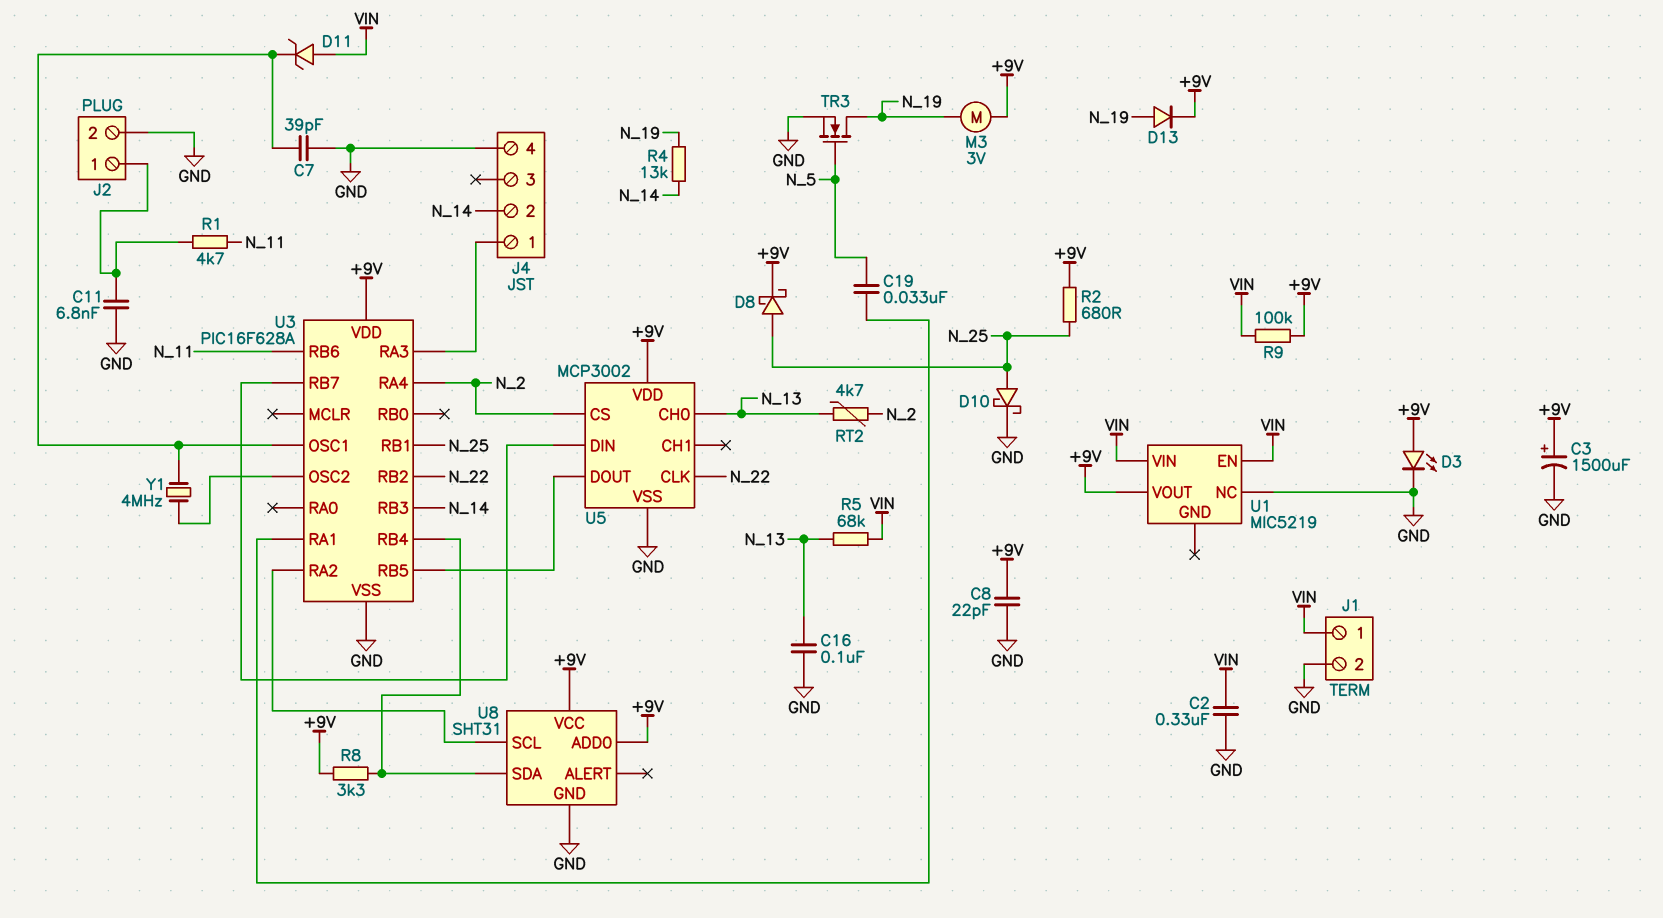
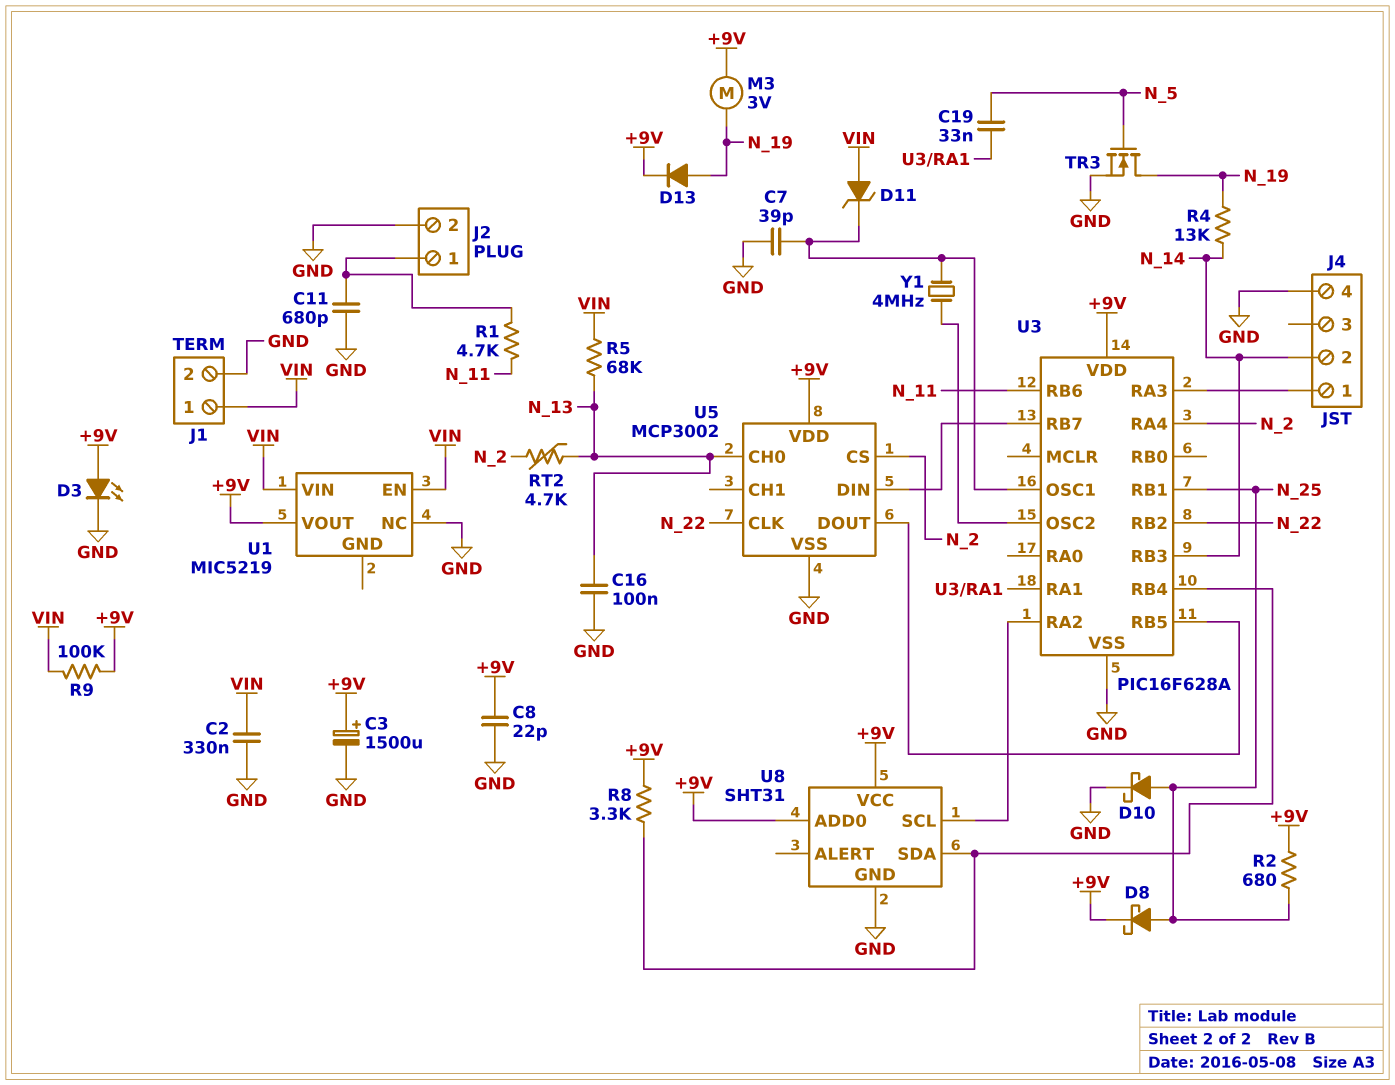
C11: 6.8nF (GND, J2/1) -> 680pF (GND, J2/1)

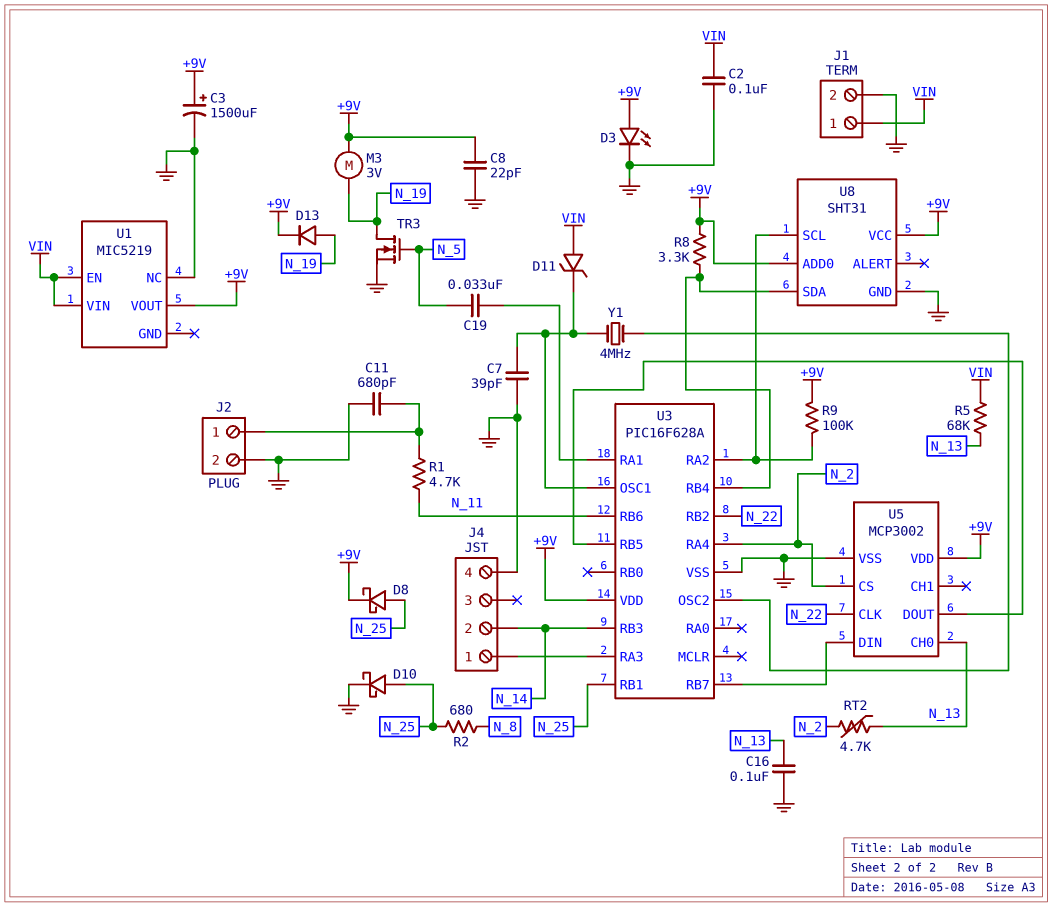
C2: 330nF (GND, VIN) -> 100nF (GND, VIN)
R2: 680 (+9V, N_25) -> 680 (N_8, N_25)
R4: 13k (N_14, N_19) -> none
R9: 100k (+9V, VIN) -> 100k (+9V, U3/RA2)

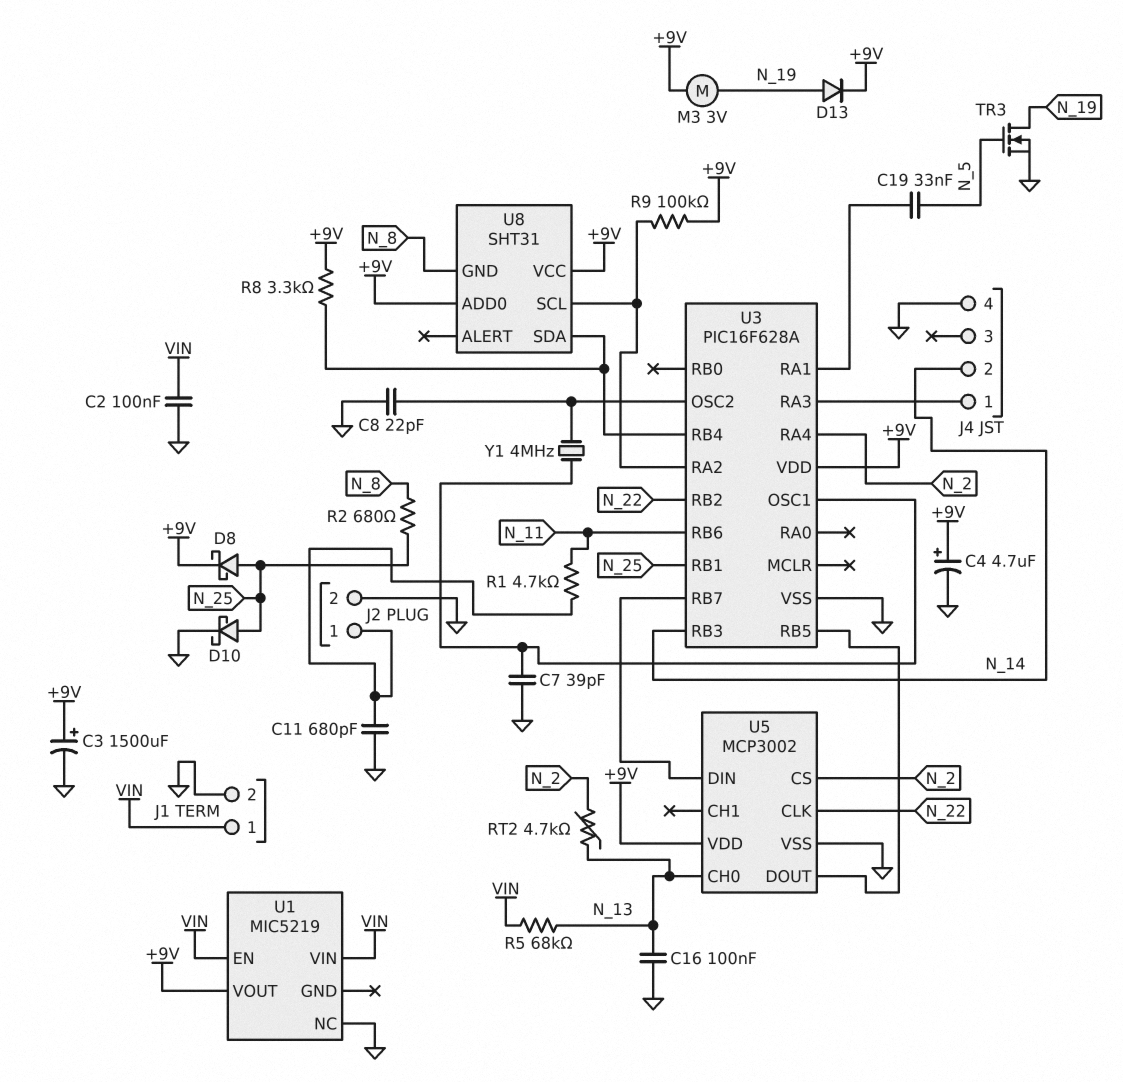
C4: none -> 4.7uF (plus +9V, minus GND)
C8: 22pF (+9V, GND) -> 22pF (GND, U3/OSC2)
D3: LED (A +9V, K GND) -> none
D11: zener (A VIN, K U3/OSC1) -> none
U8 pin GND: GND -> N_8

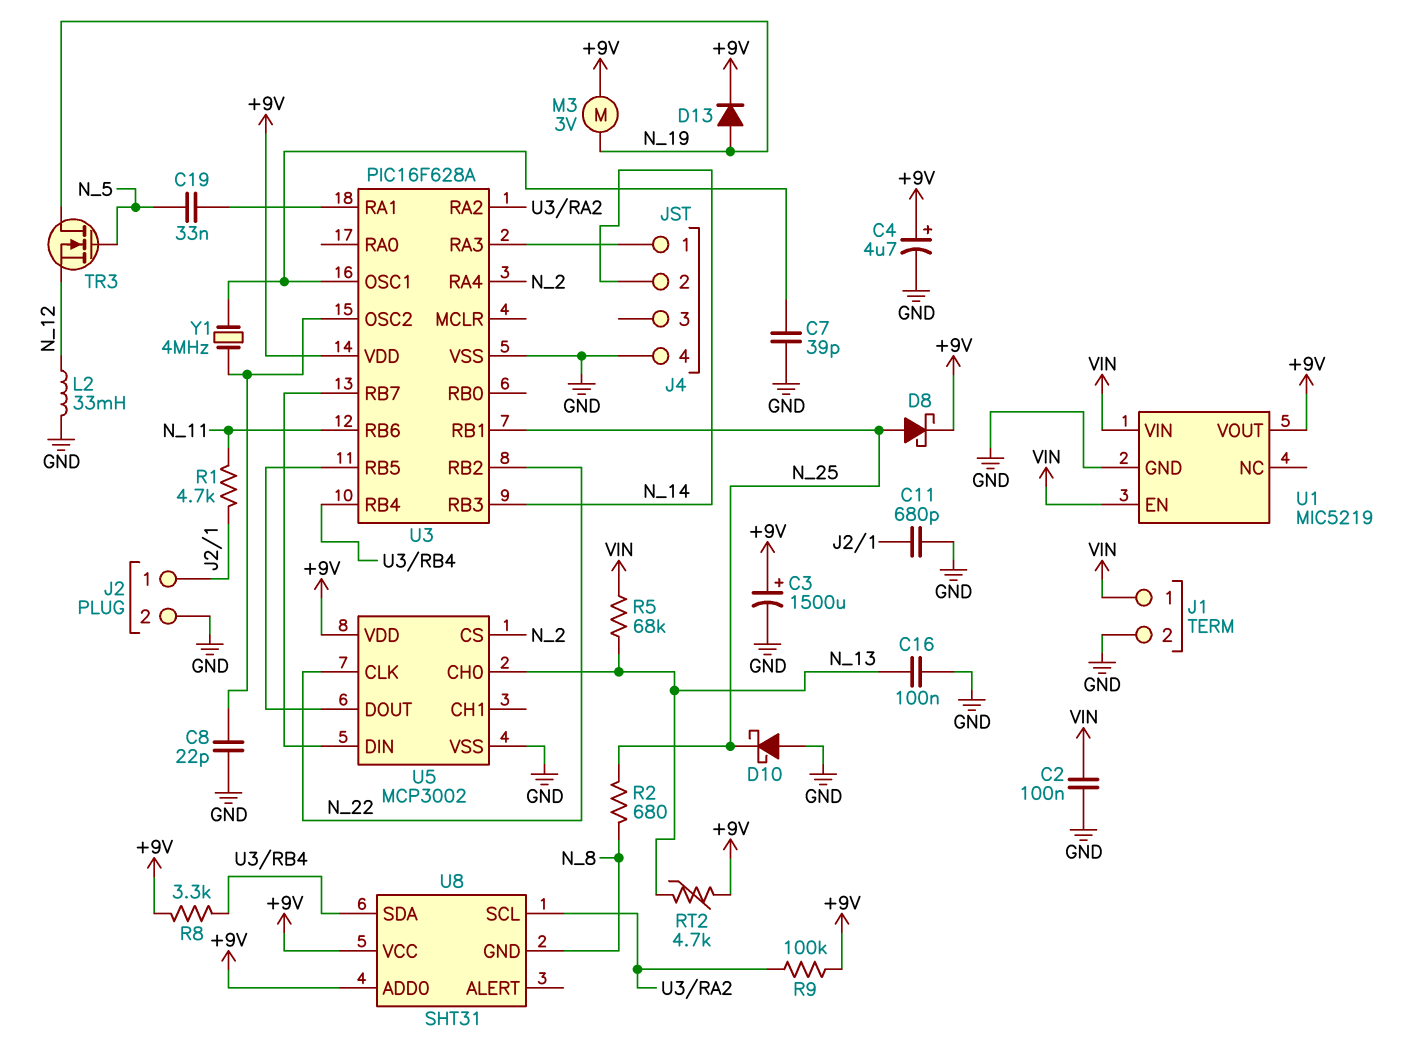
D10: schottky (A N_25, K GND) -> schottky (A GND, K N_25)
L2: none -> 33mH (GND, N_12)
RT2: 4.7k (N_2, N_13) -> 4.7k (+9V, N_13)
TR3: NMOS (G N_5, D N_19, S GND) -> NMOS (G N_5, D N_19, S N_12)
U1 pin GND: none -> GND
U1 pin NC: GND -> none

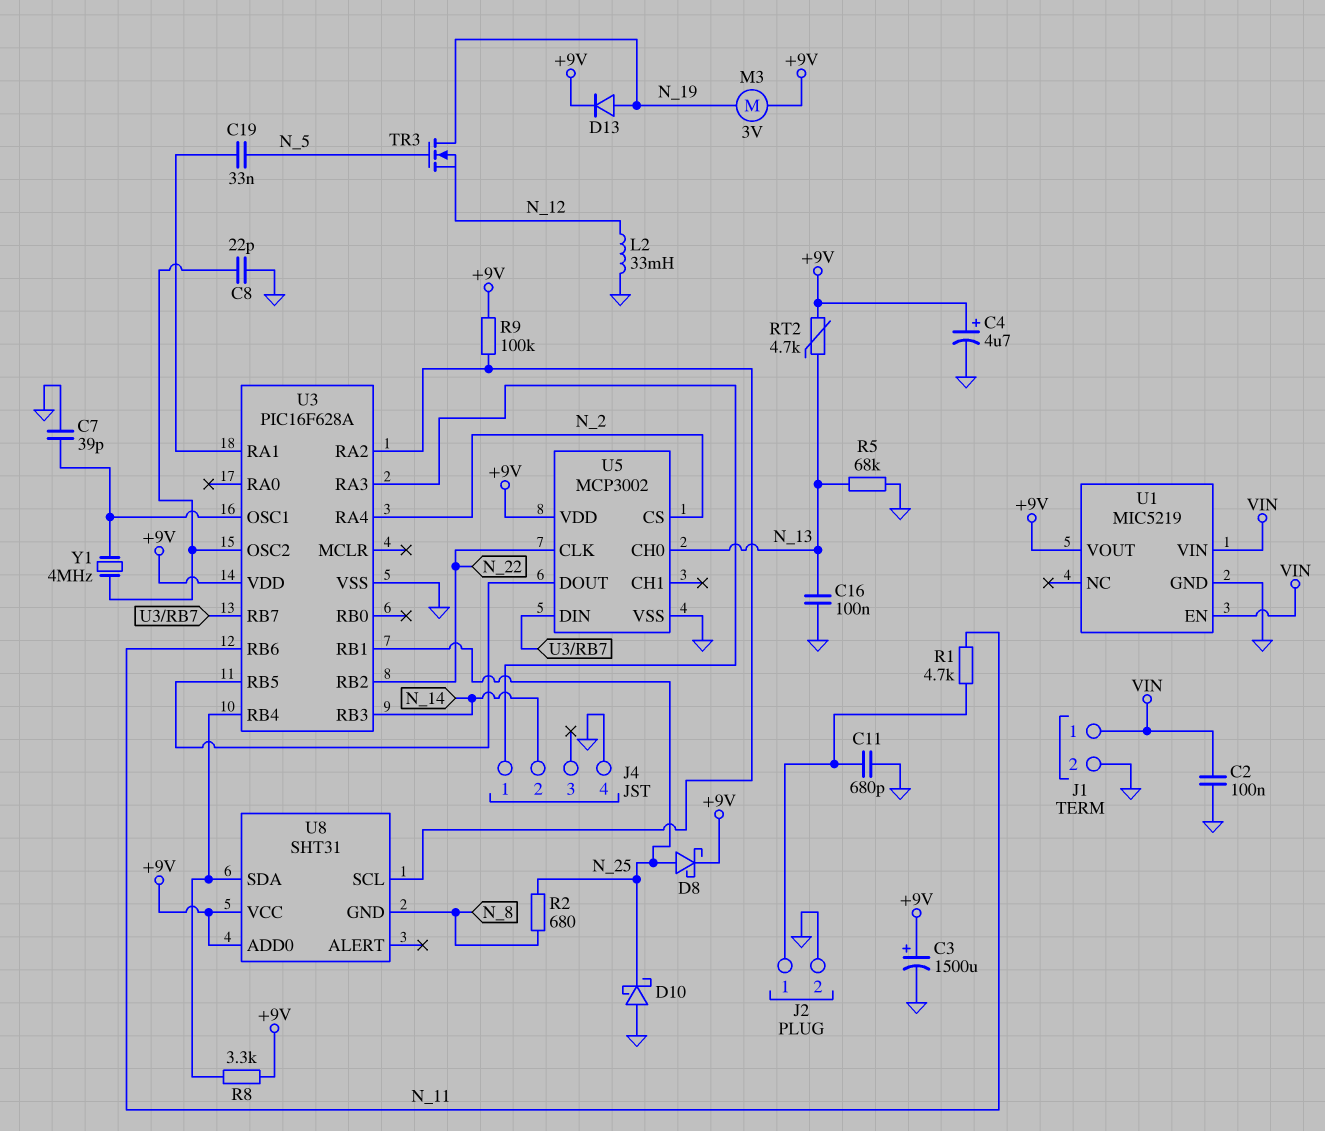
R5: 68k (N_13, VIN) -> 68k (GND, N_13)

